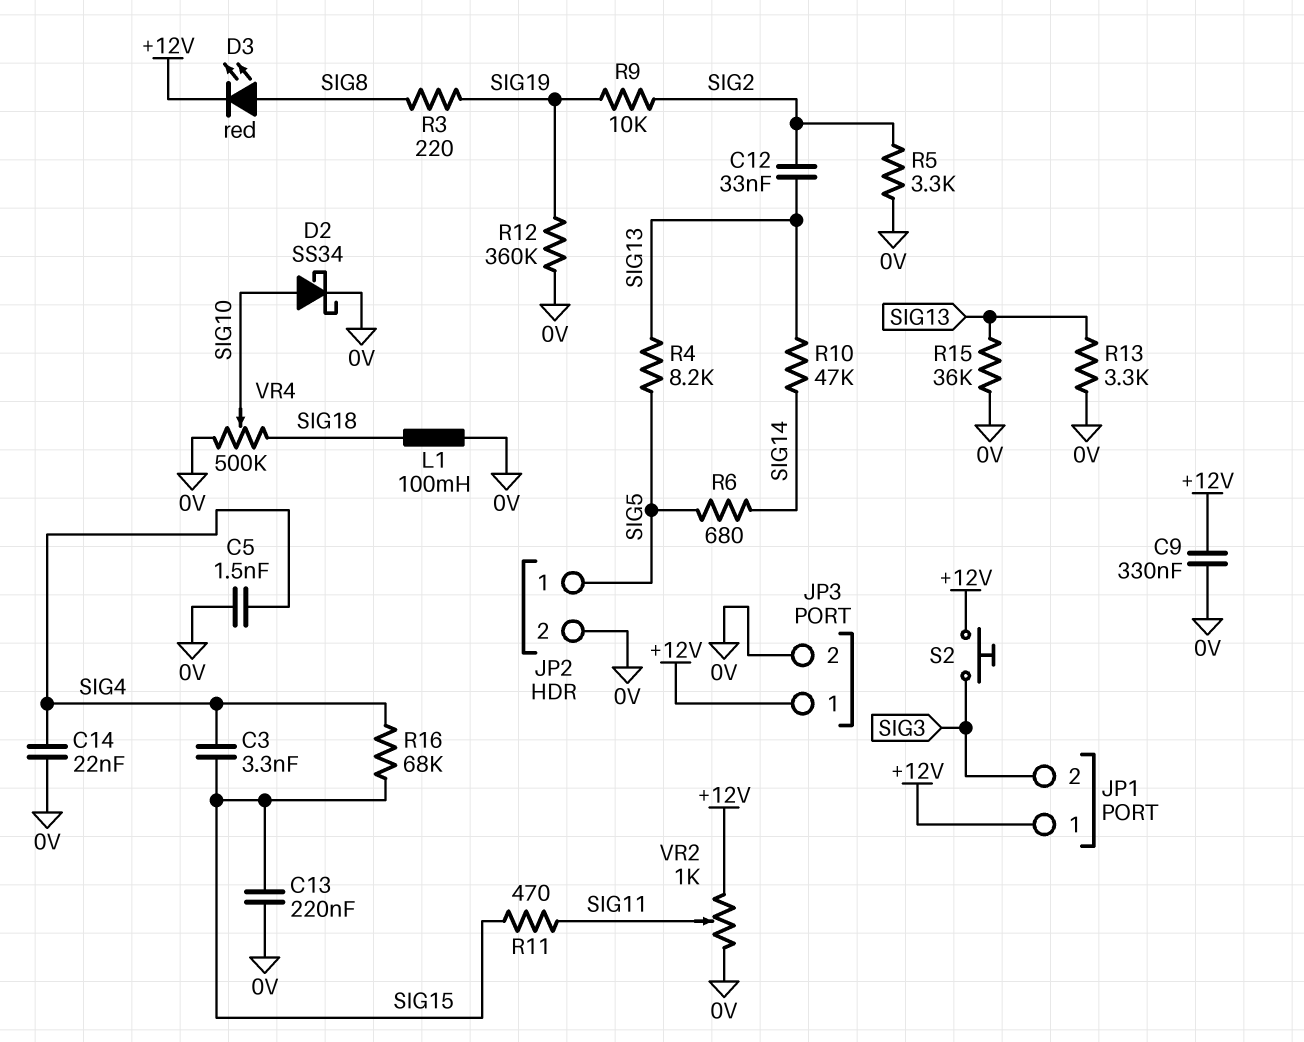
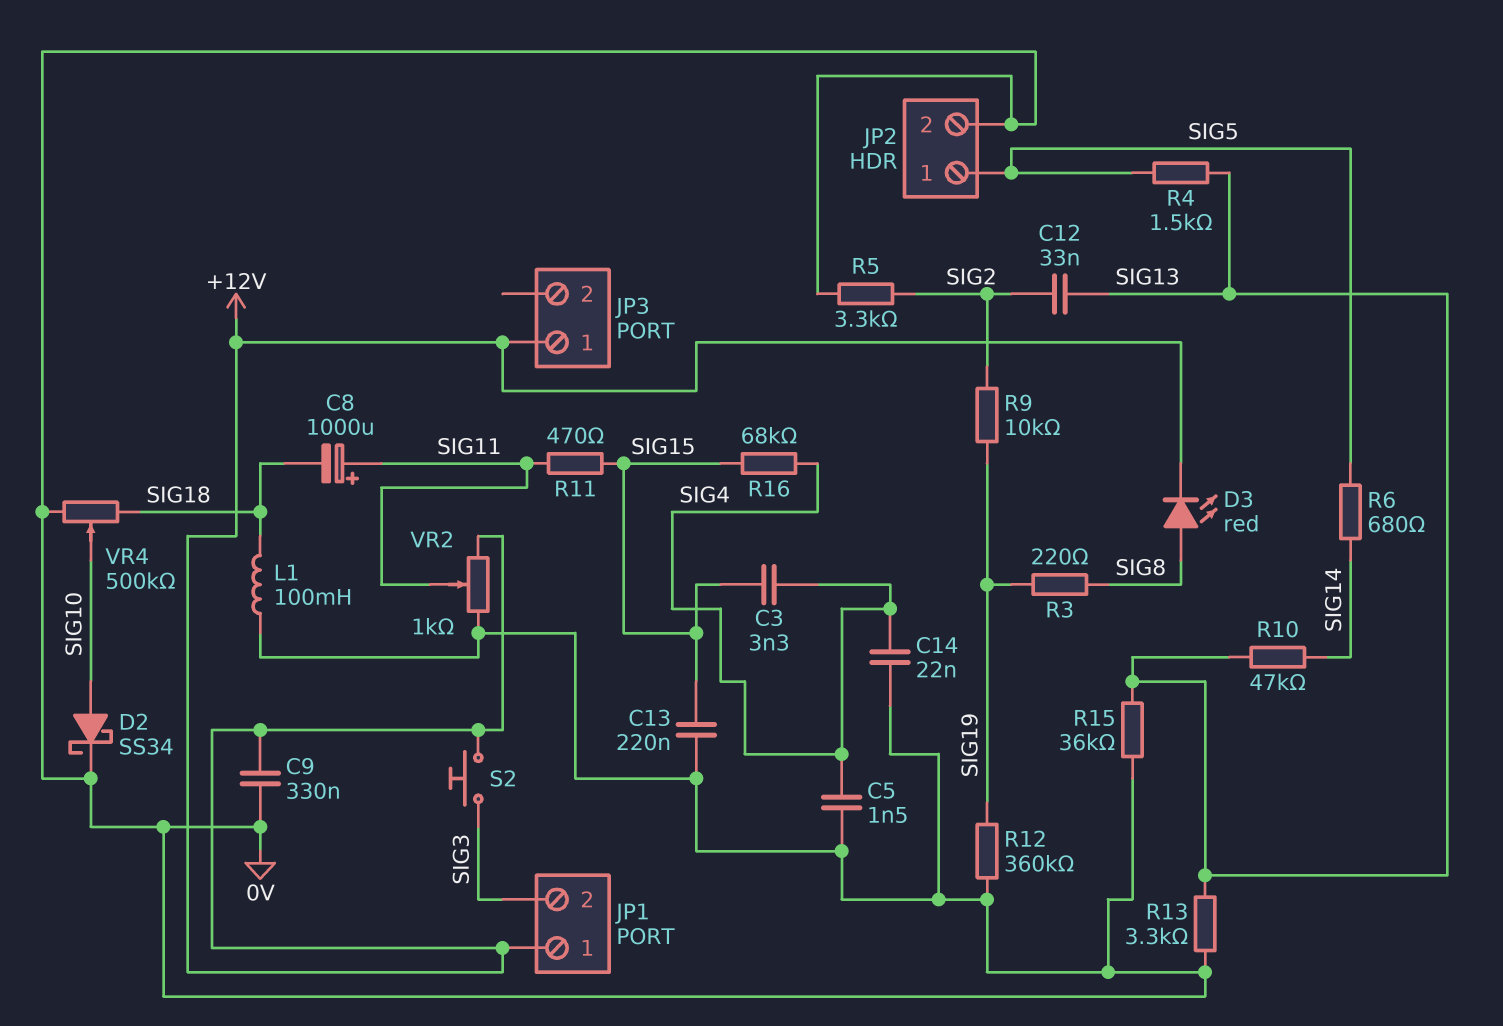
C8: none -> 1000uF (plus SIG11, minus SIG18)
JP3 pin 2: 0V -> none
R4: 8.2k (SIG5, SIG13) -> 1.5k (SIG5, SIG13)

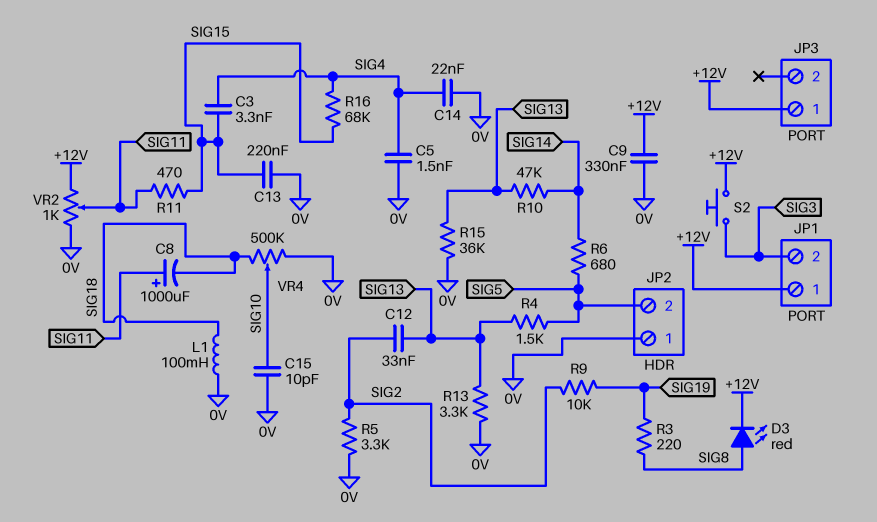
C15: none -> 10pF (0V, SIG10)
D2: schottky SS34 (A SIG10, K 0V) -> none
JP2 pin 1: SIG5 -> 0V
JP2 pin 2: 0V -> SIG5
R12: 360k (0V, SIG19) -> none

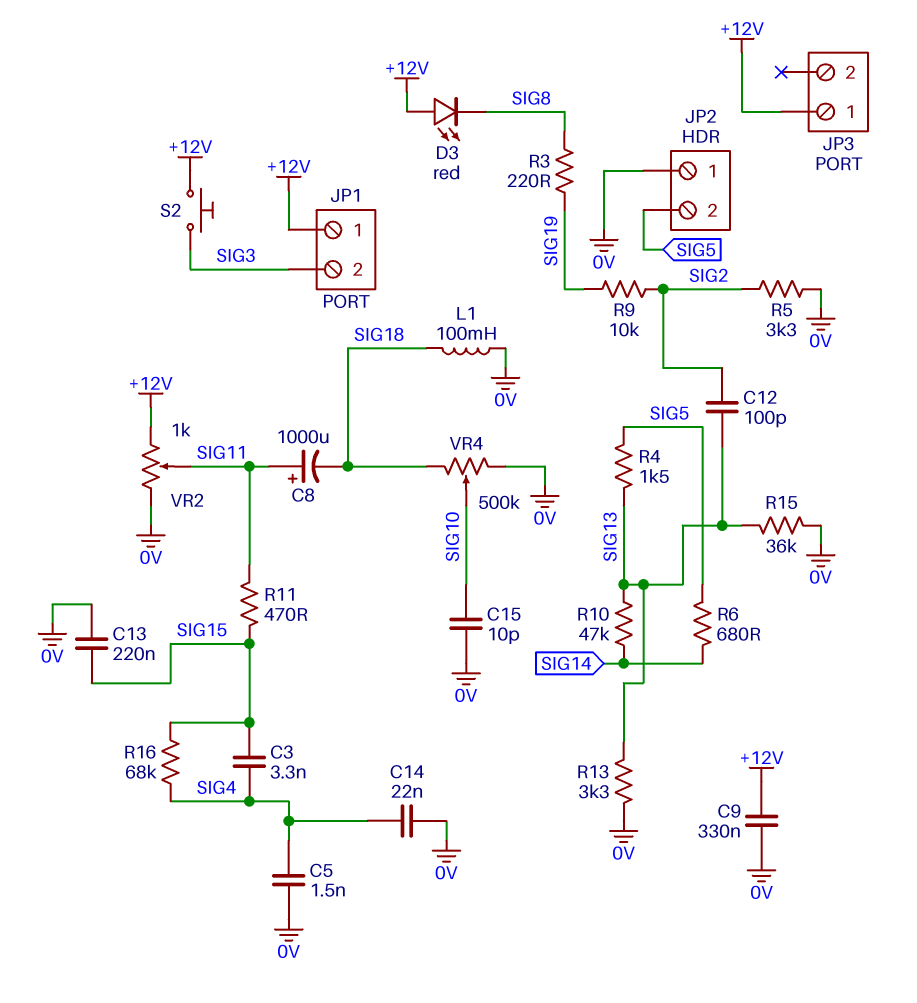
C12: 33nF (SIG2, SIG13) -> 100pF (SIG2, SIG13)
D3: LED red (A SIG8, K +12V) -> LED red (A +12V, K SIG8)

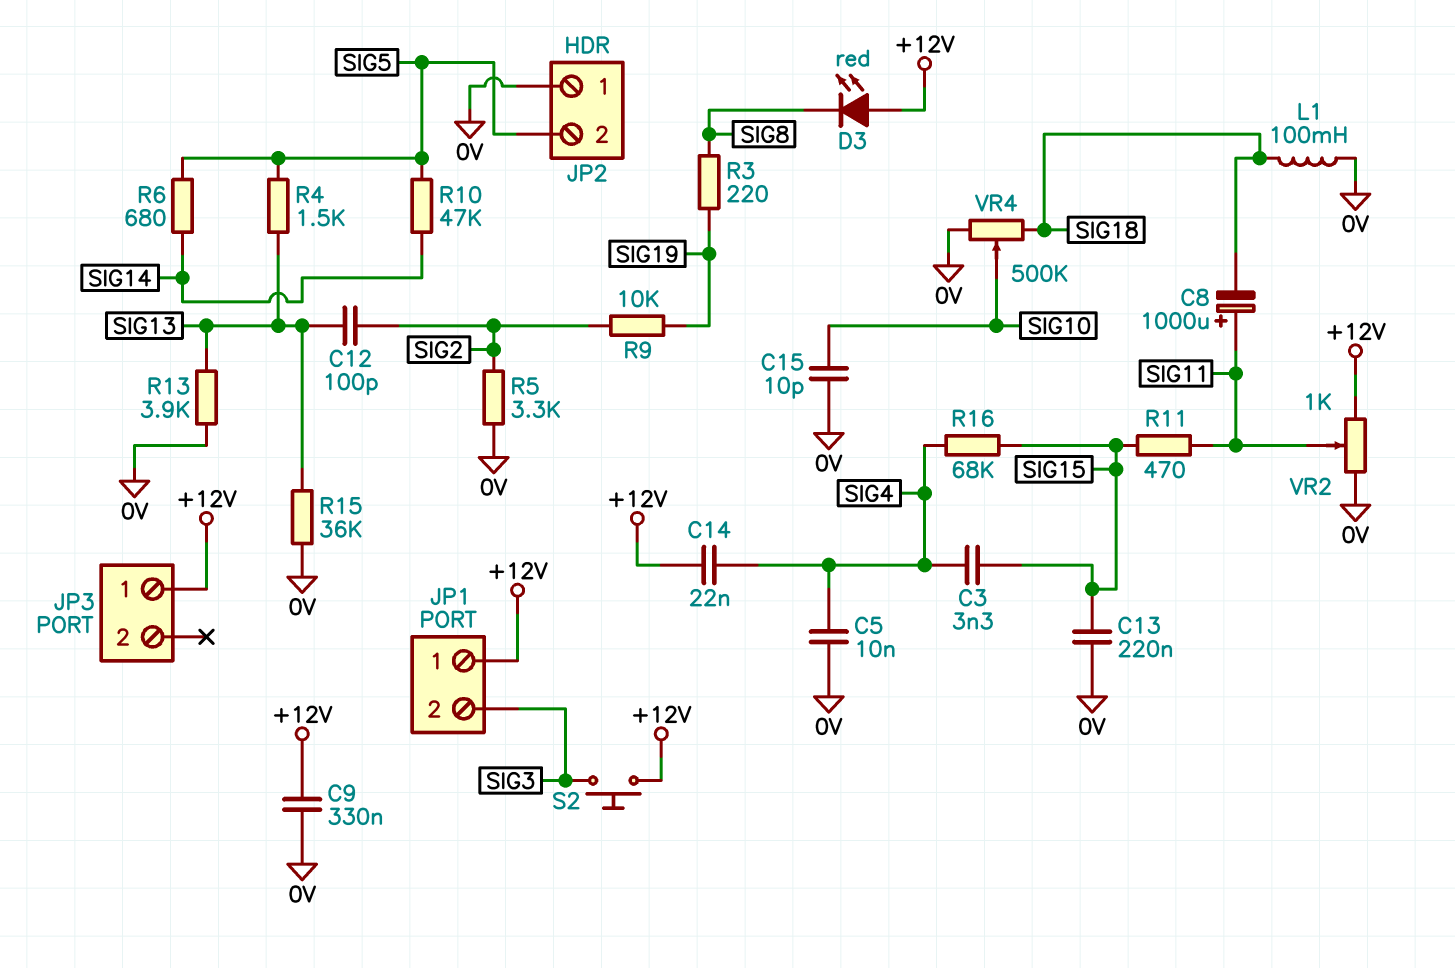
C5: 1.5nF (0V, SIG4) -> 10nF (0V, SIG4)
C14: 22nF (0V, SIG4) -> 22nF (+12V, SIG4)
R10: 47k (SIG13, SIG14) -> 47k (SIG5, SIG14)
R13: 3.3k (0V, SIG13) -> 3.9k (0V, SIG13)

